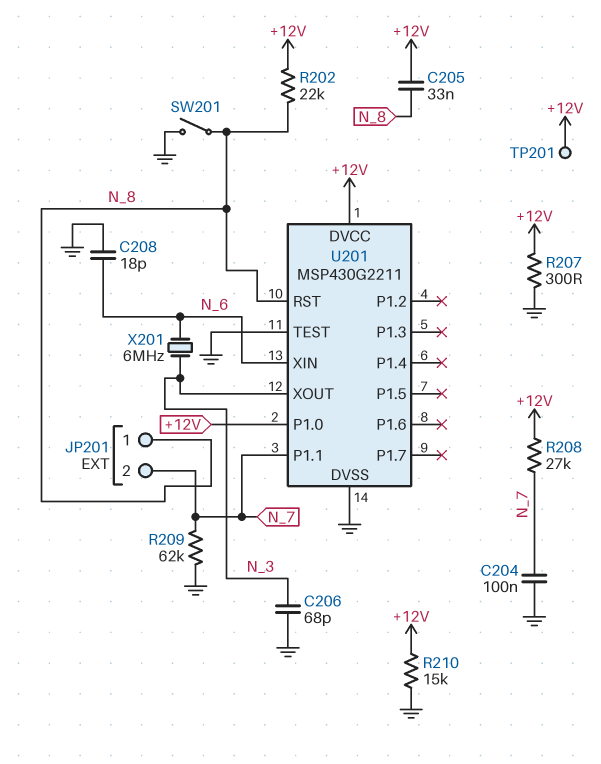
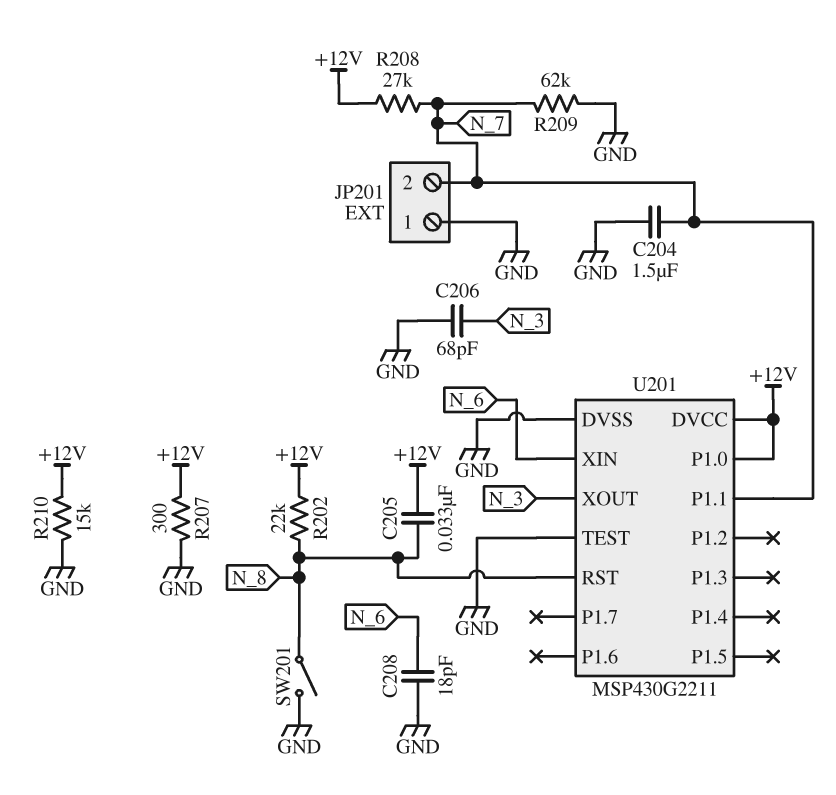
C204: 100nF (GND, N_7) -> 1.5uF (GND, N_7)
JP201 pin 1: N_8 -> GND
TP201: test point (+12V) -> none
X201: 6MHz (N_3, N_6) -> none

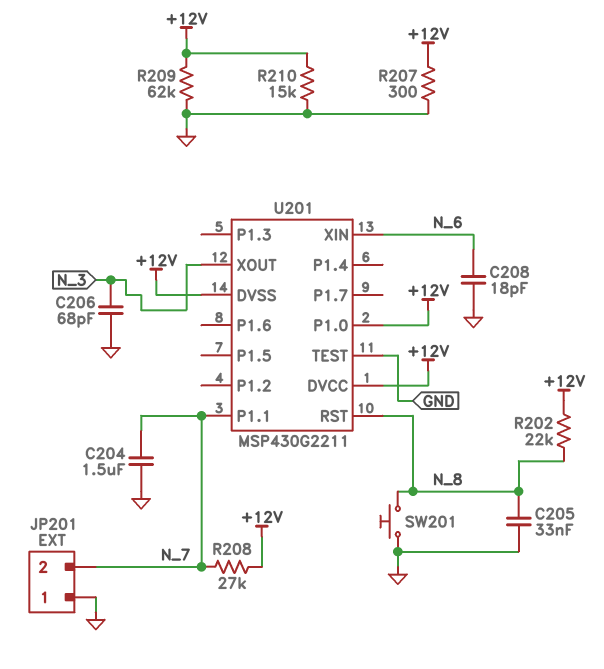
C205: 33nF (+12V, N_8) -> 33nF (GND, N_8)
R209: 62k (GND, N_7) -> 62k (+12V, GND)
SW201: switch (GND, N_8) -> button (GND, N_8)
U201 pin DVSS: GND -> +12V

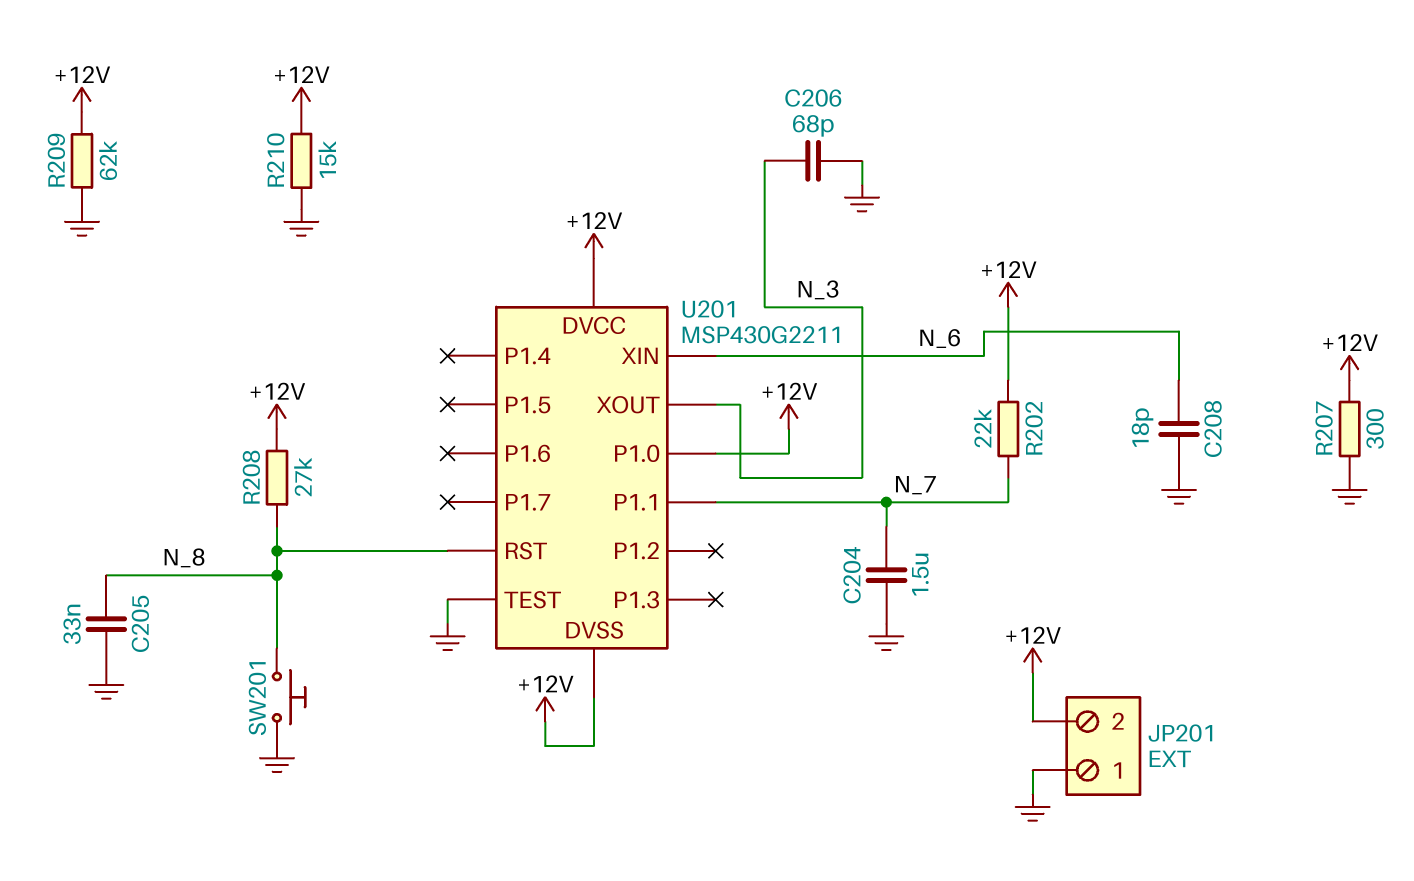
JP201 pin 2: N_7 -> +12V
R202: 22k (+12V, N_8) -> 22k (+12V, N_7)
R208: 27k (+12V, N_7) -> 27k (+12V, N_8)

